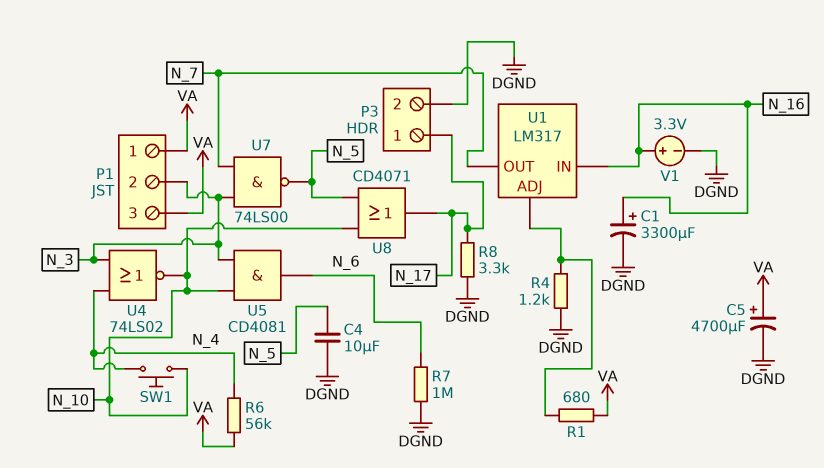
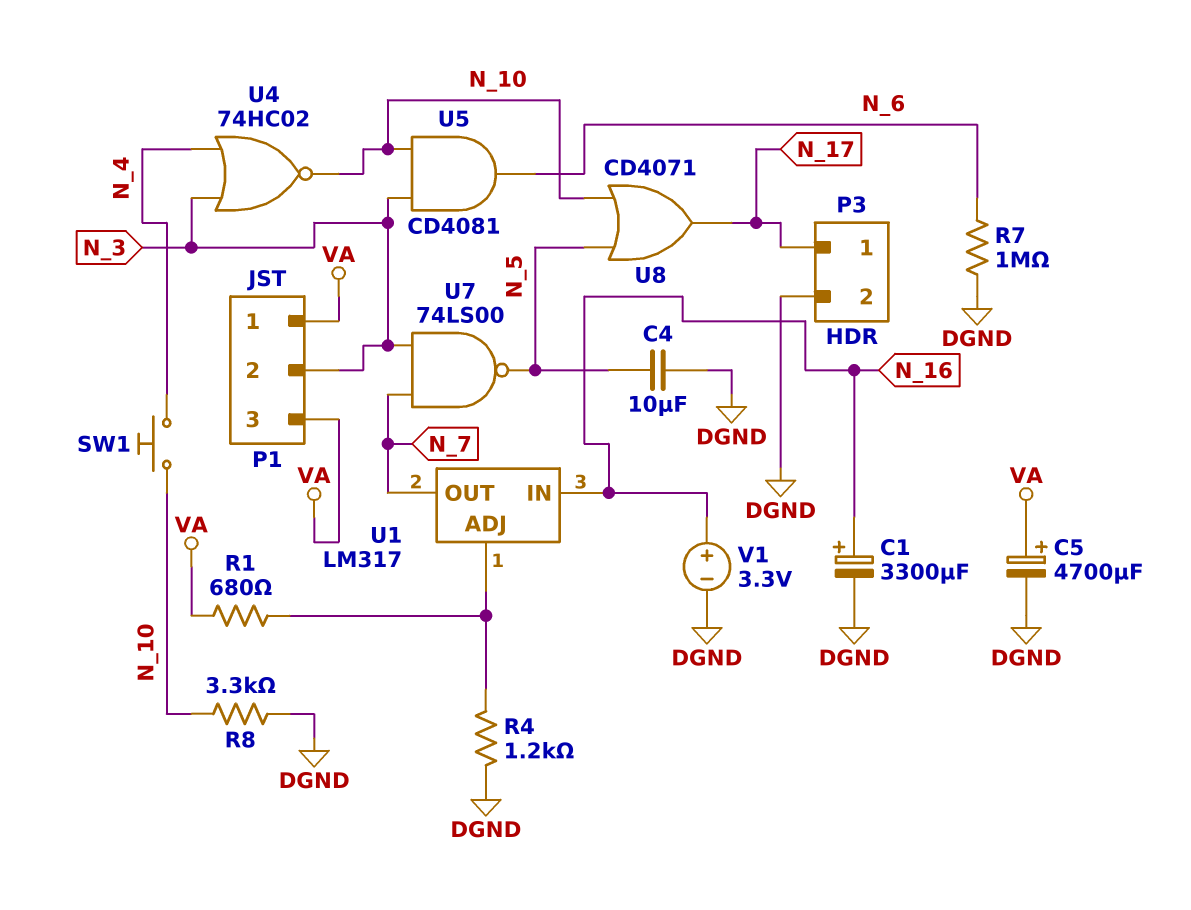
R6: 56k (N_4, VA) -> none
R8: 3.3k (DGND, N_17) -> 3.3k (DGND, N_10)
U4: NOR 74LS02 (in N_3, in N_4, out N_10) -> NOR 74HC02 (in N_3, in N_4, out N_10)

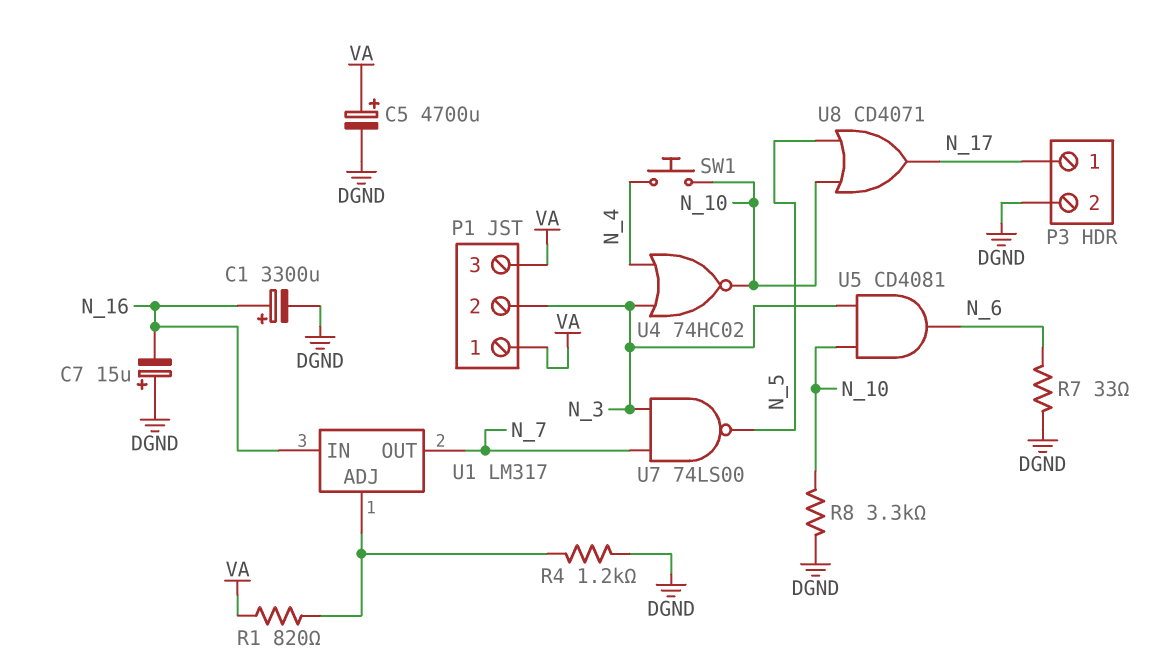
C4: 10uF (DGND, N_5) -> none
C7: none -> 15uF (plus DGND, minus N_16)
R1: 680 (U1/ADJ, VA) -> 820 (U1/ADJ, VA)
R7: 1M (DGND, N_6) -> 33 (DGND, N_6)
V1: 3.3V (plus N_16, minus DGND) -> none

